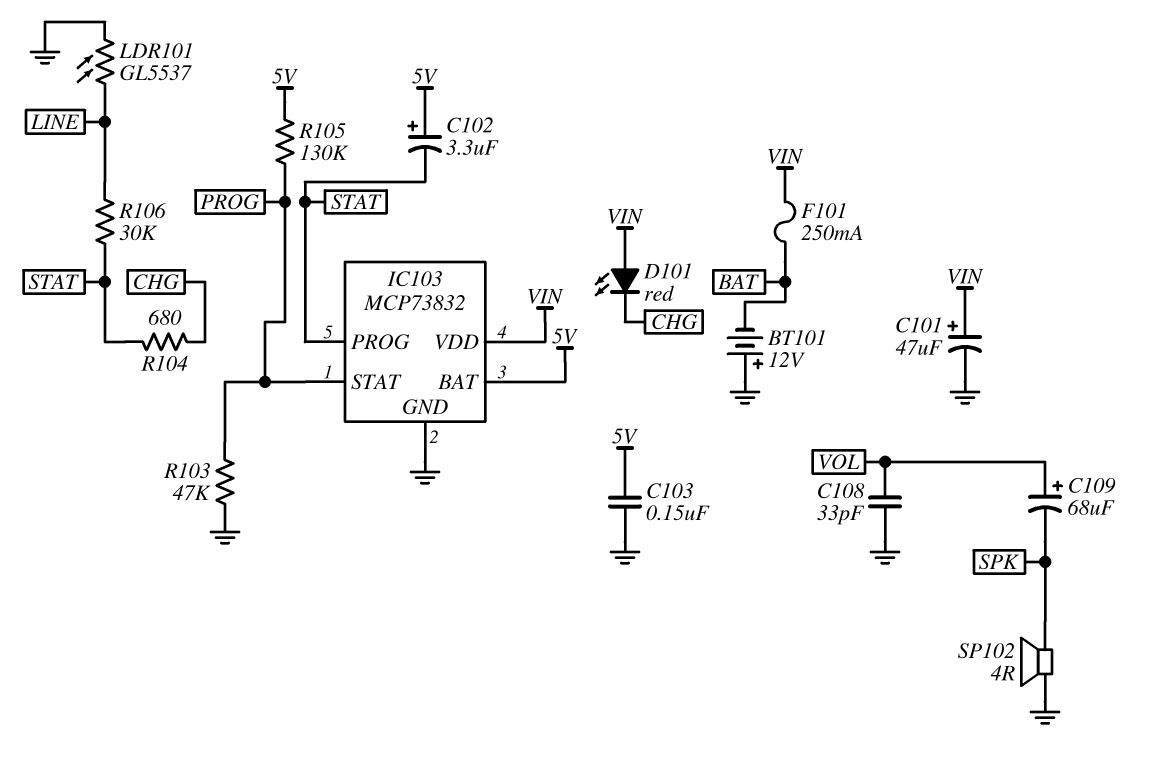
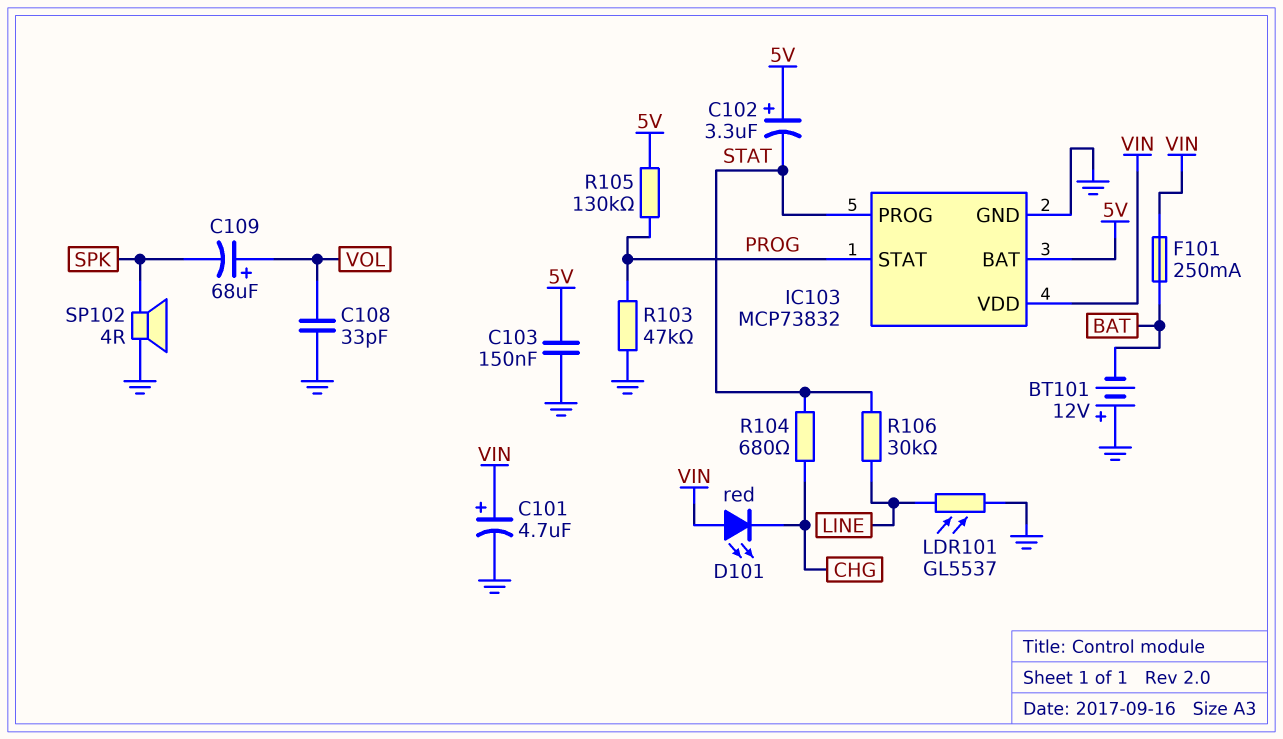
C101: 47uF (plus VIN, minus GND) -> 4.7uF (plus VIN, minus GND)

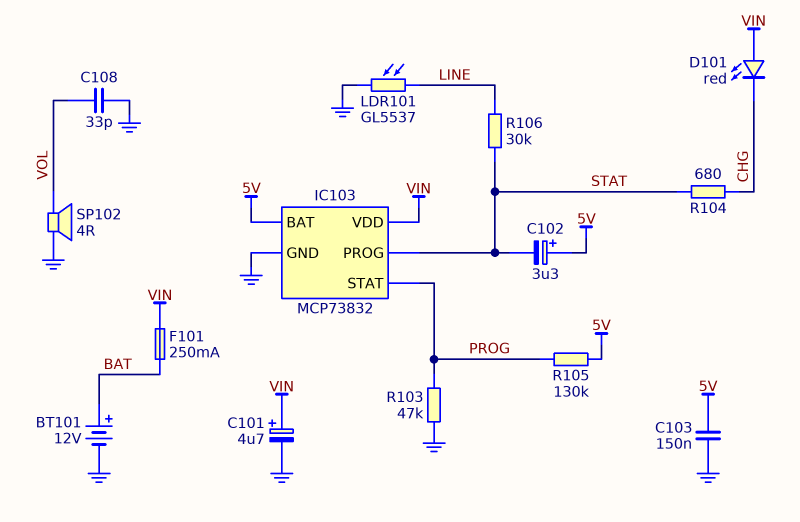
BT101: 12V (plus GND, minus BAT) -> 12V (plus BAT, minus GND)
C109: 68uF (plus VOL, minus SPK) -> none
SP102: speaker 4R (GND, SPK) -> speaker 4R (GND, VOL)

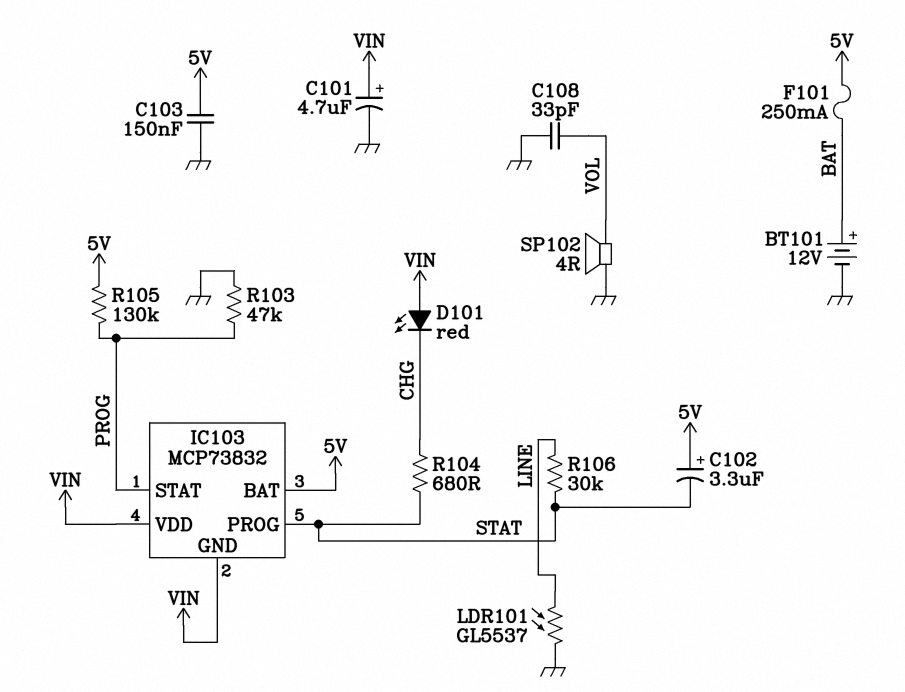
F101: 250mA (BAT, VIN) -> 250mA (5V, BAT)
IC103 pin GND: GND -> VIN

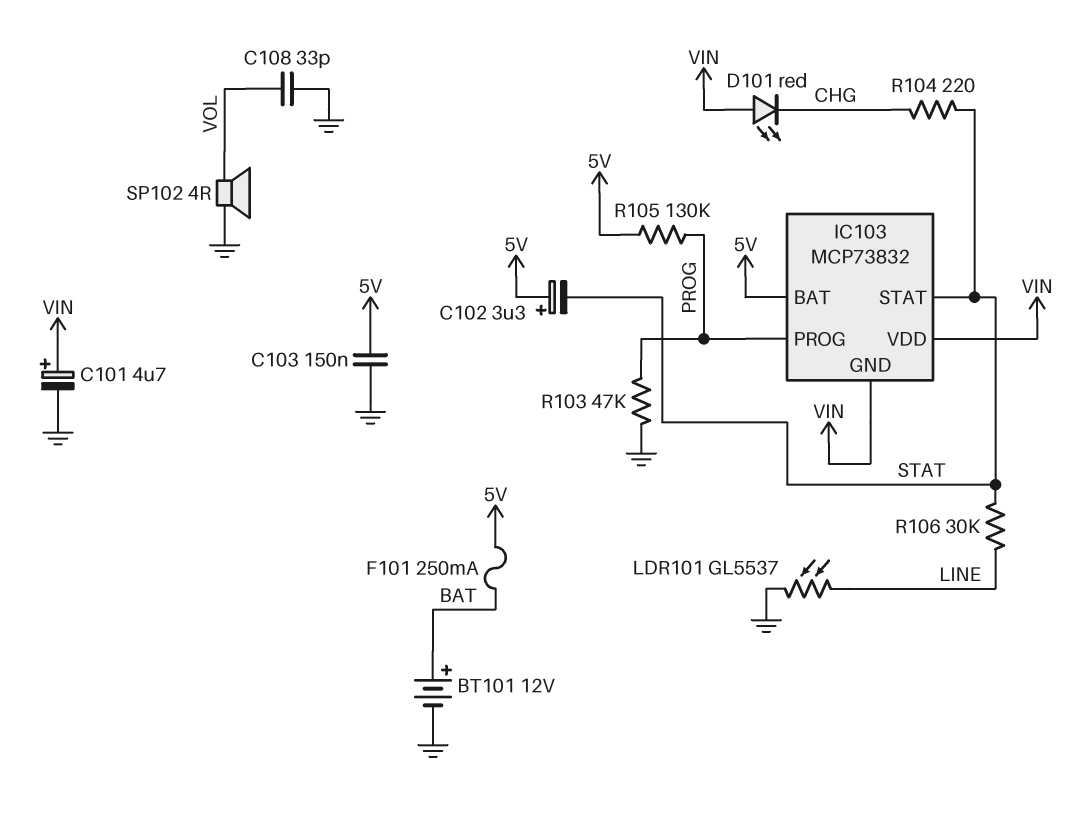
IC103 pin PROG: STAT -> PROG
IC103 pin STAT: PROG -> STAT
R104: 680 (CHG, STAT) -> 220 (CHG, STAT)

